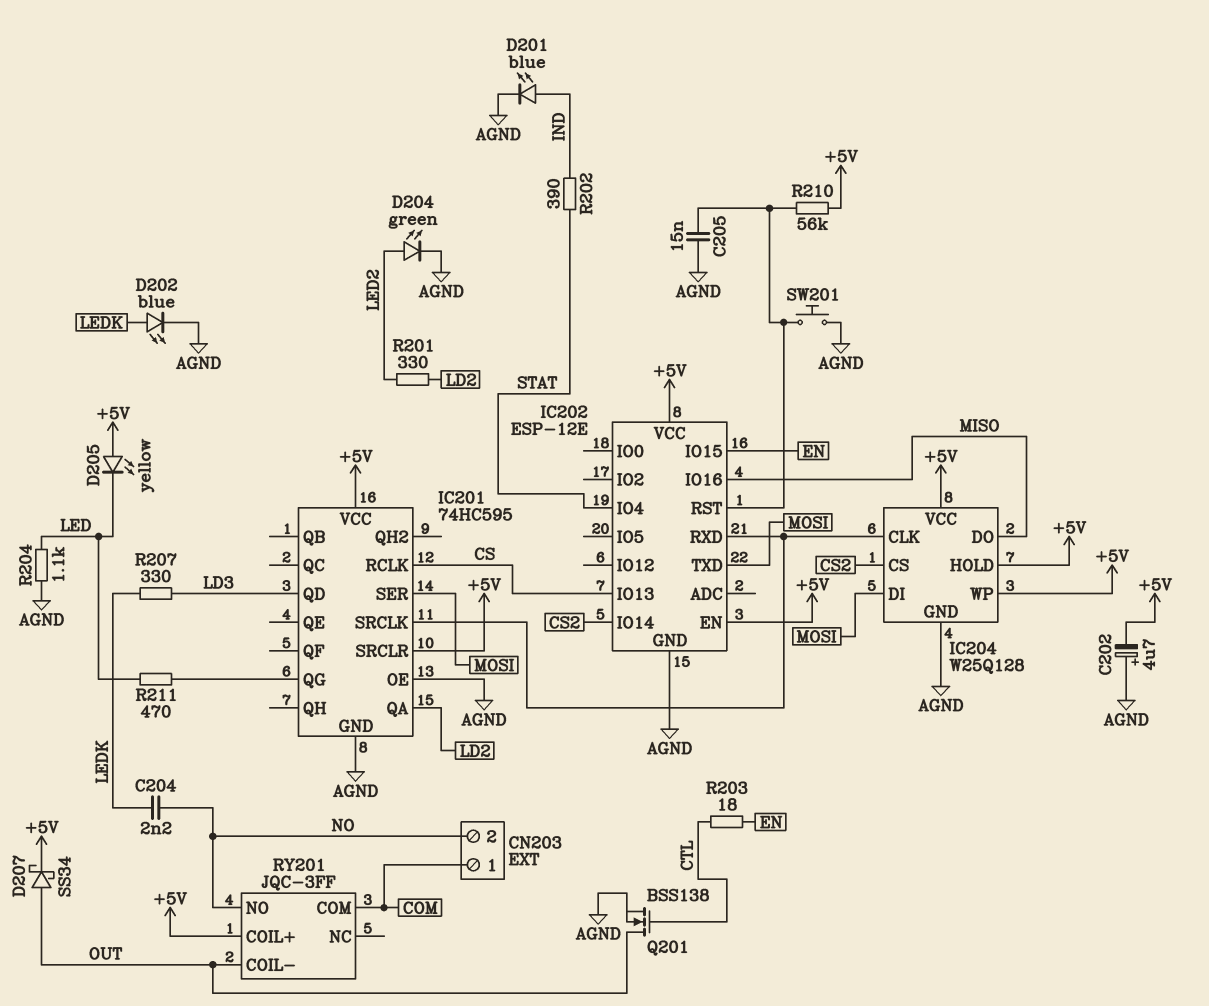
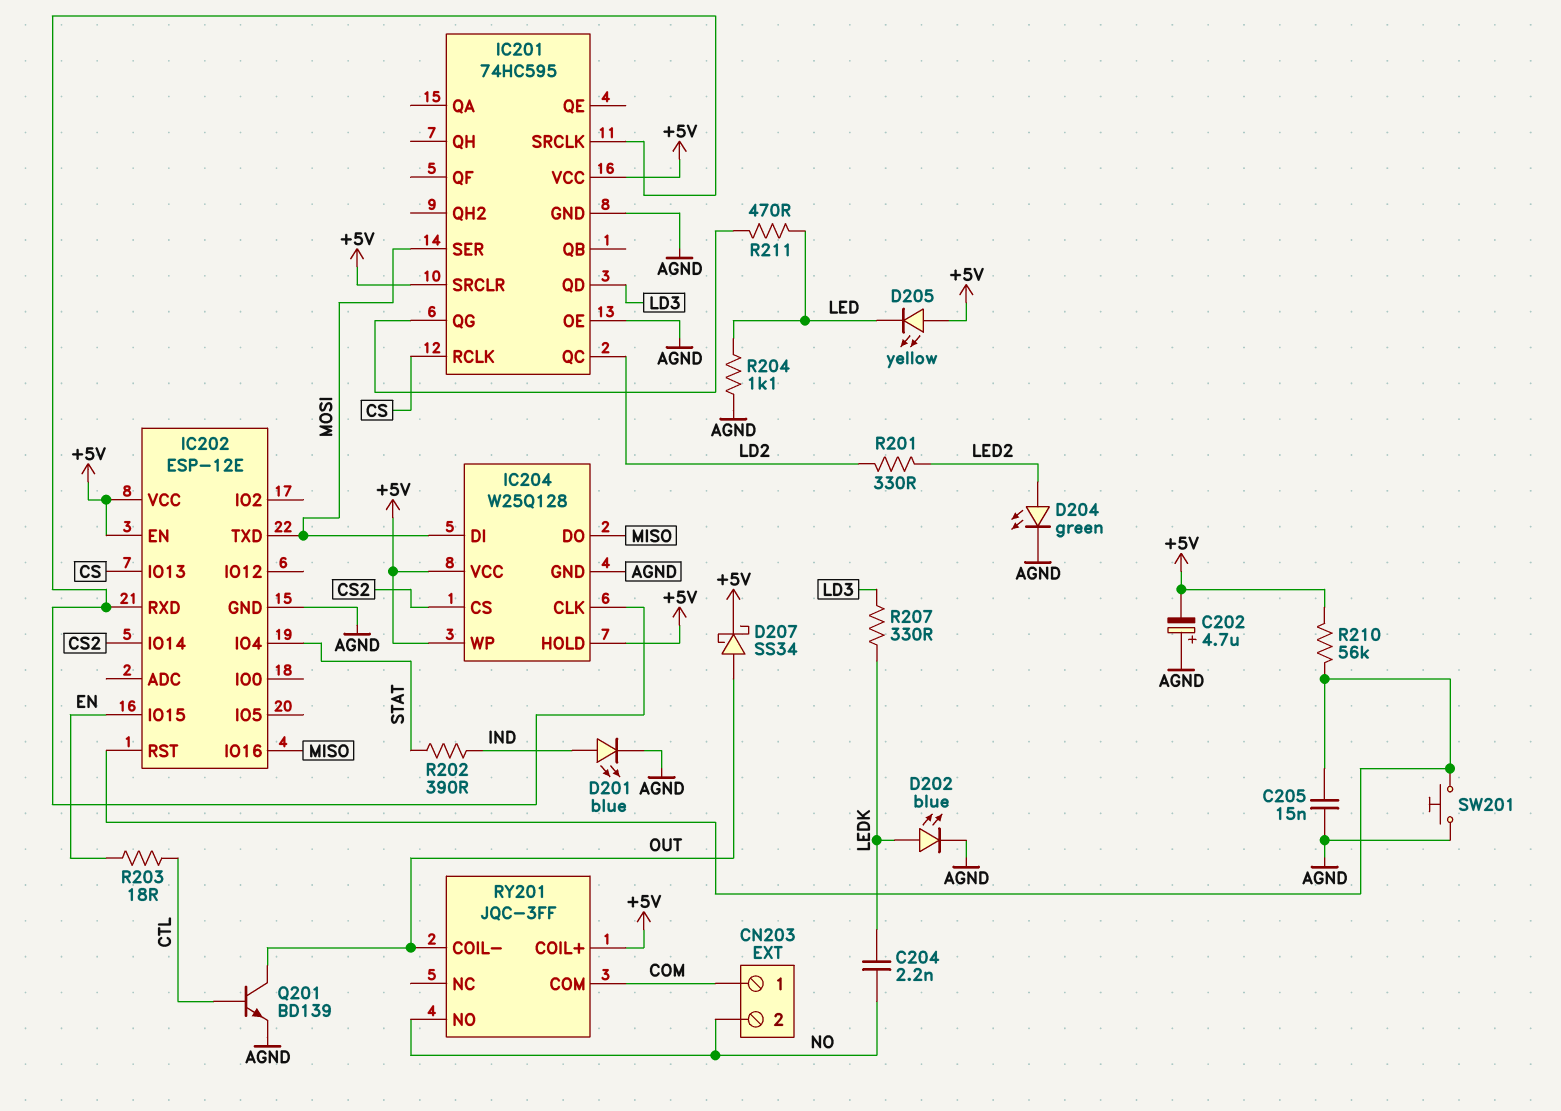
IC201 pin QA: LD2 -> none
IC201 pin QC: none -> LD2
Q201: NMOS BSS138 (G CTL, D OUT, S AGND) -> NPN BD139 (B CTL, C OUT, E AGND)

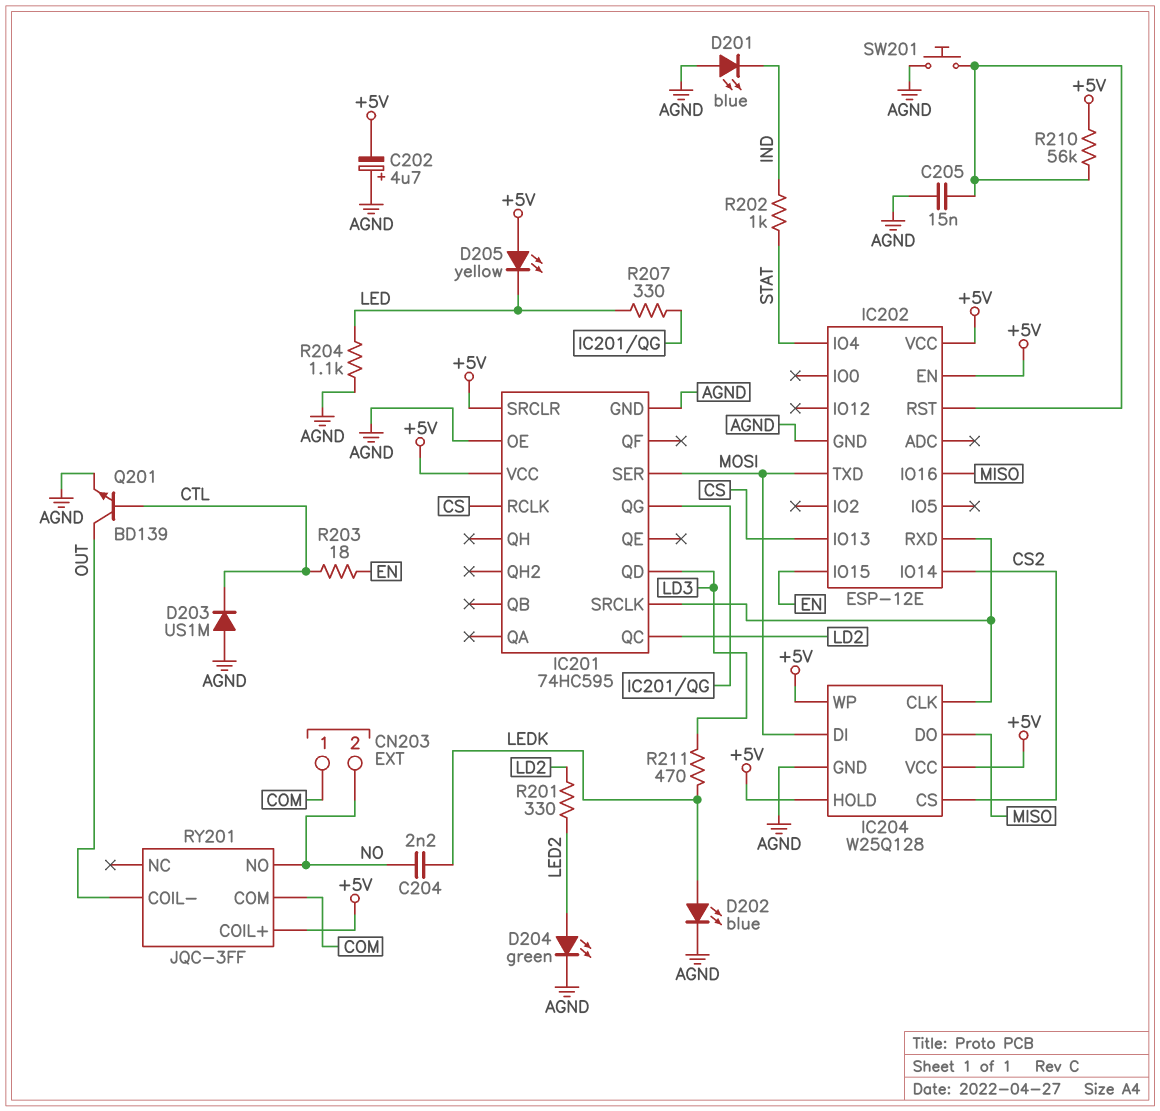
D201: LED blue (A IND, K AGND) -> LED blue (A AGND, K IND)
D203: none -> diode US1M (A AGND, K CTL)
D207: schottky SS34 (A OUT, K +5V) -> none
R202: 390 (IND, STAT) -> 1k (IND, STAT)
R207: 330 (LD3, LEDK) -> 330 (IC201/QG, LED)
R211: 470 (IC201/QG, LED) -> 470 (LD3, LEDK)

